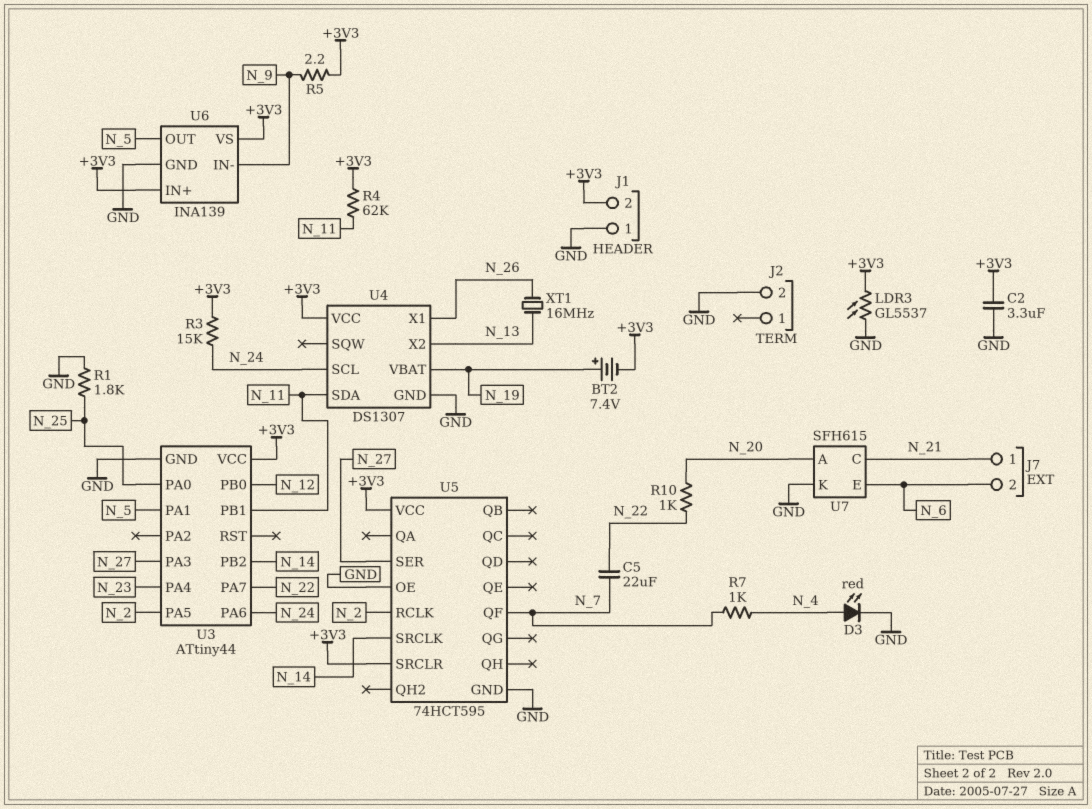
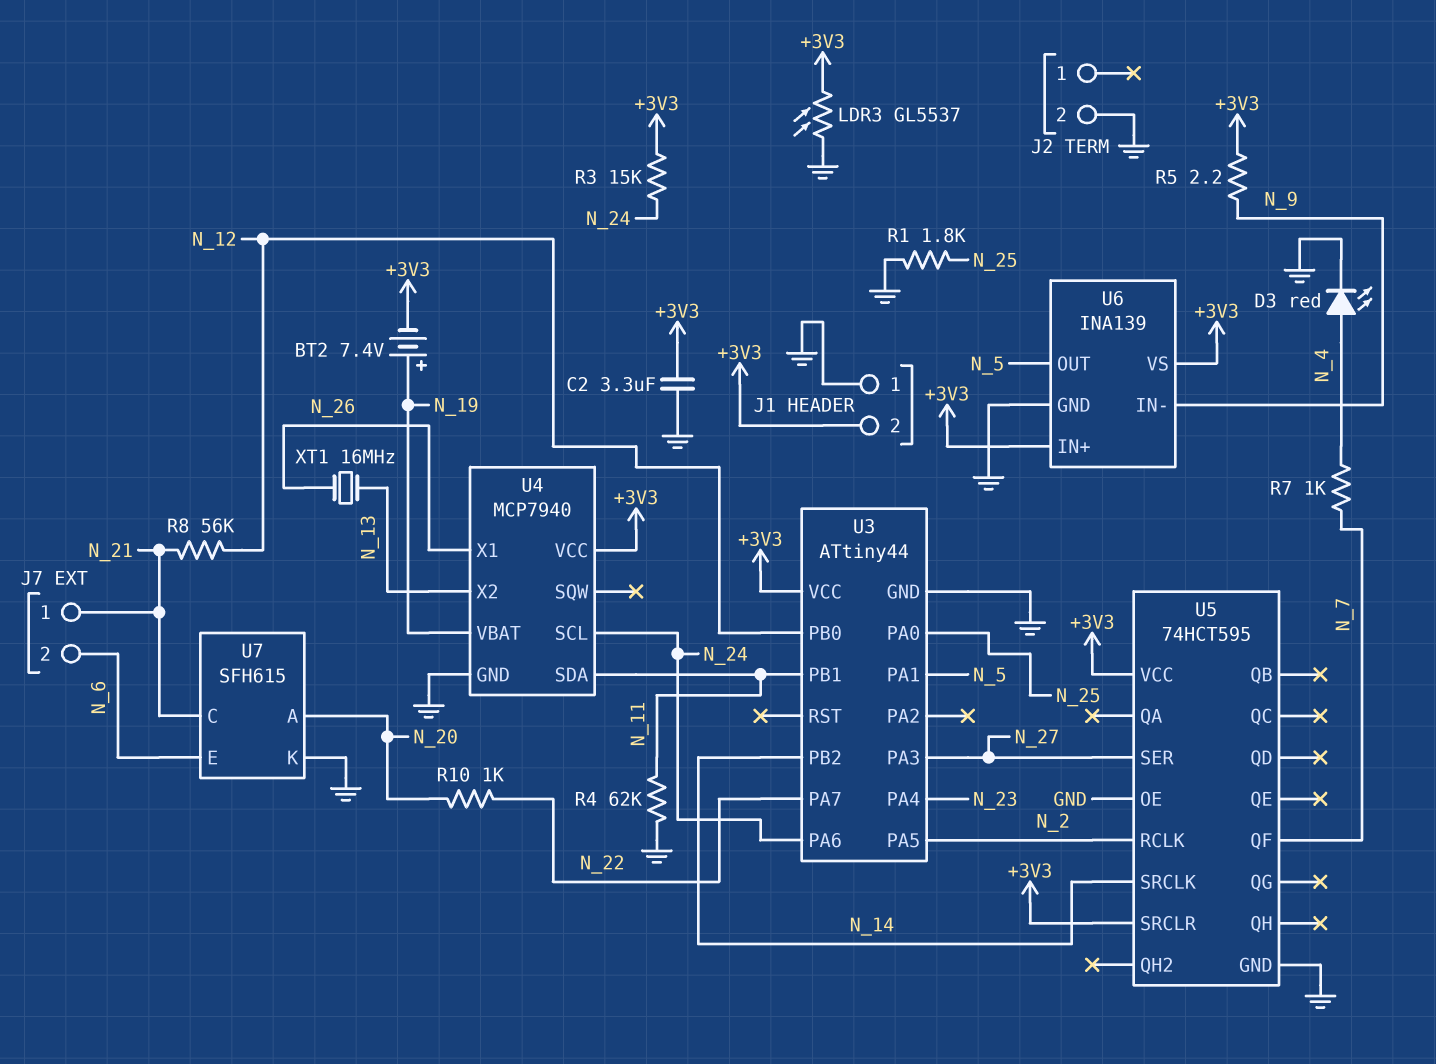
C5: 22uF (N_7, N_22) -> none
R4: 62k (+3V3, N_11) -> 62k (GND, N_11)
R8: none -> 56k (N_12, N_21)
U4: DS1307 -> MCP7940

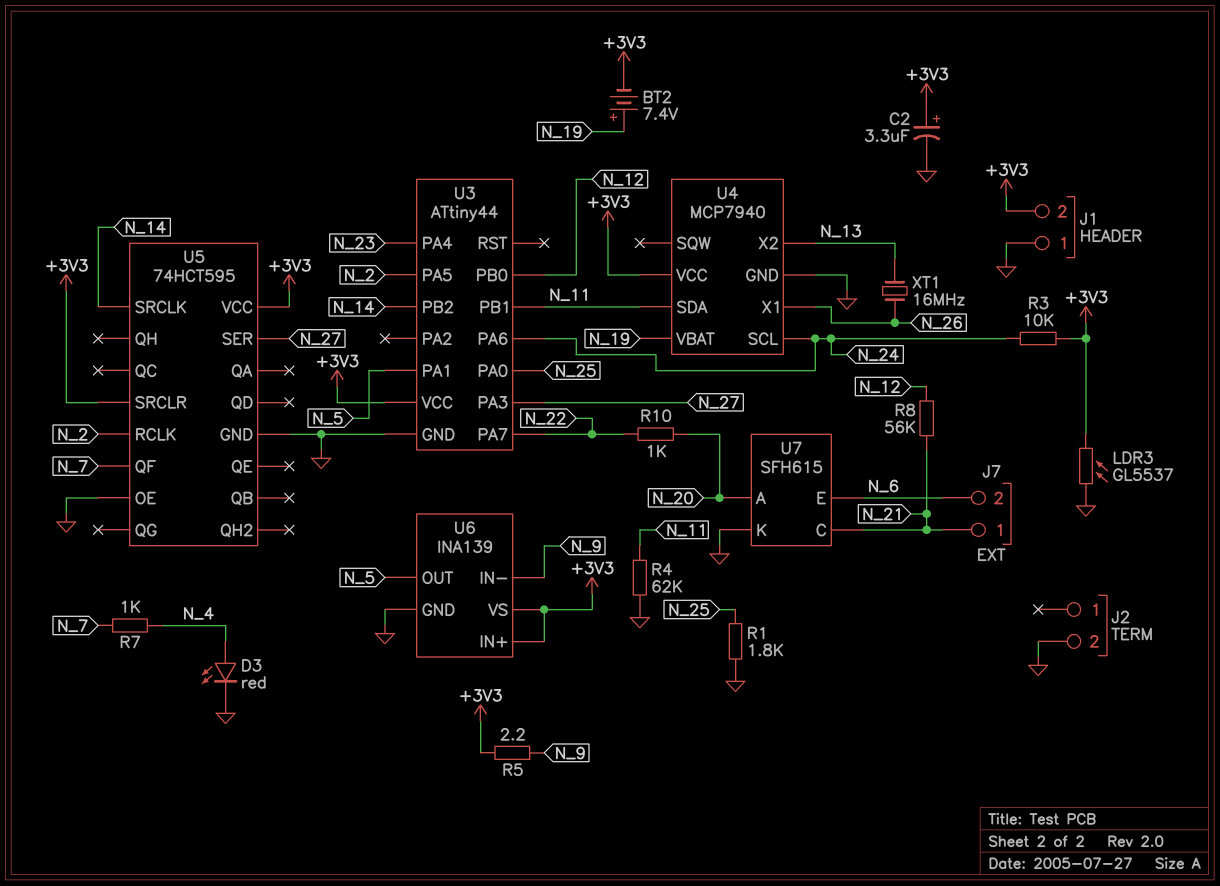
C2: 3.3uF (+3V3, GND) -> 3.3uF (plus +3V3, minus GND)
R3: 15k (+3V3, N_24) -> 10k (+3V3, N_24)

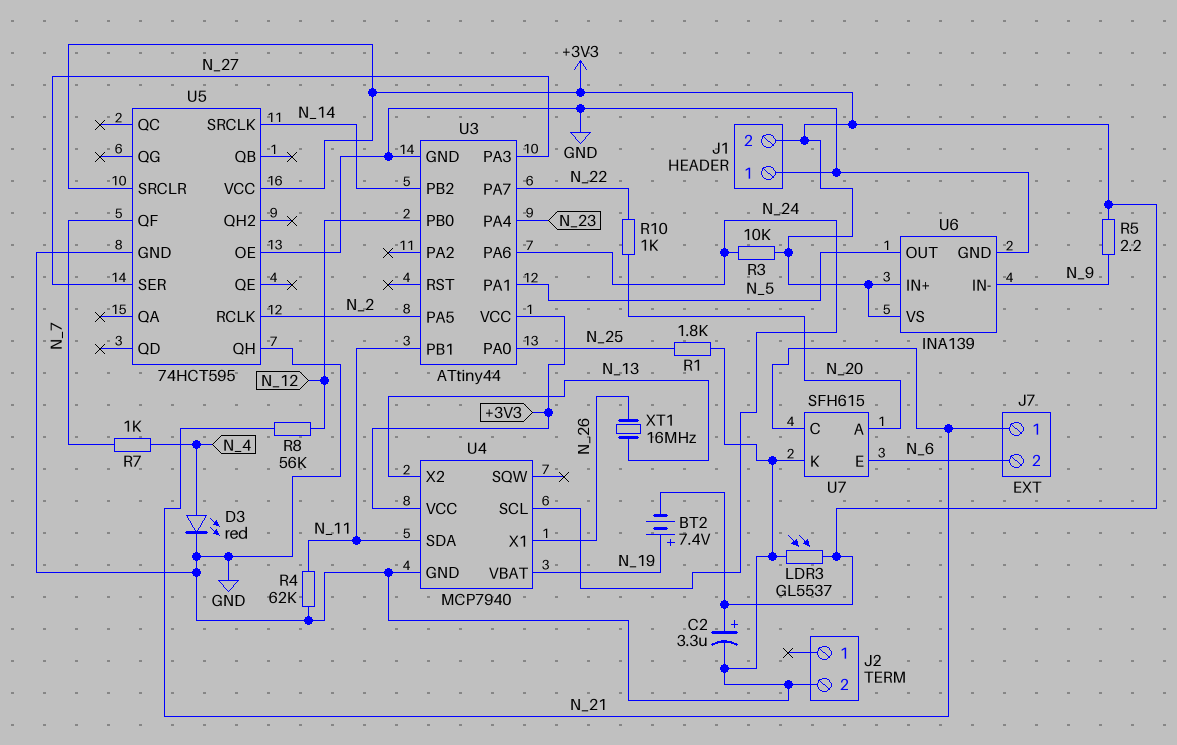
U5 pin QH: none -> GND

